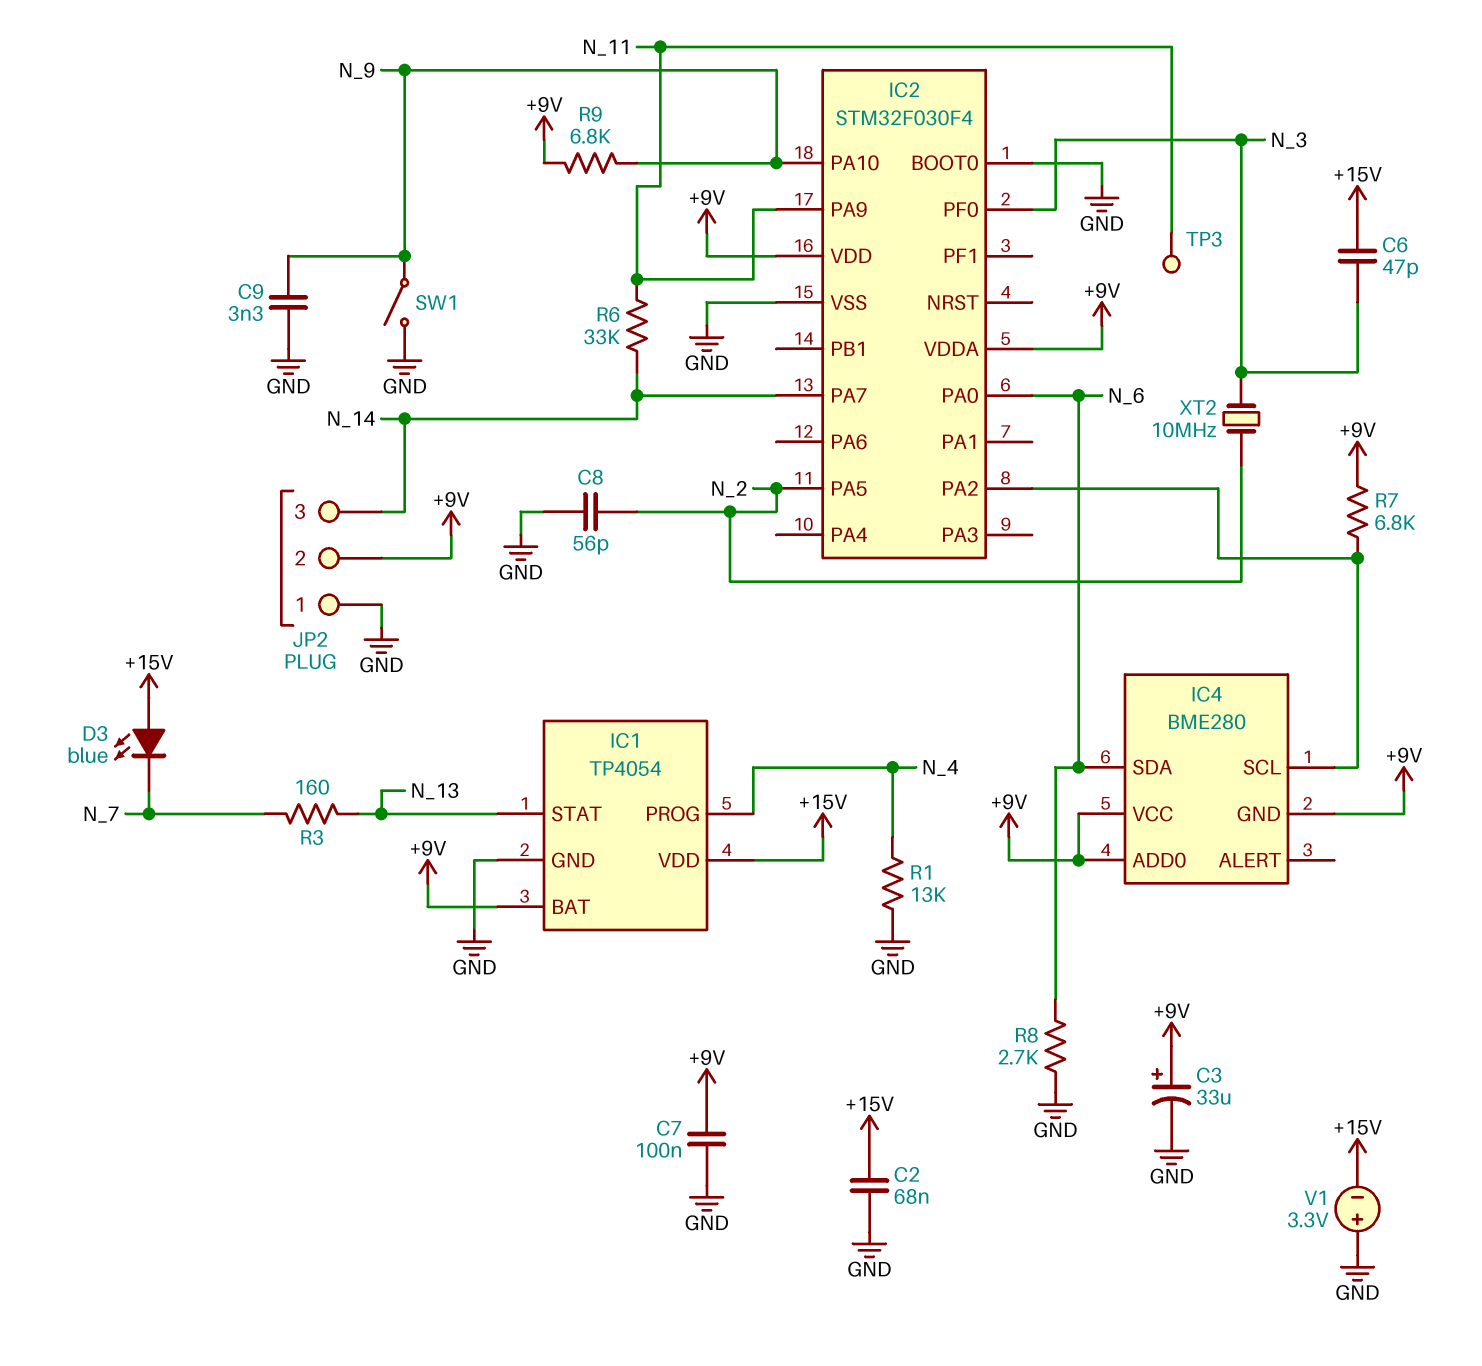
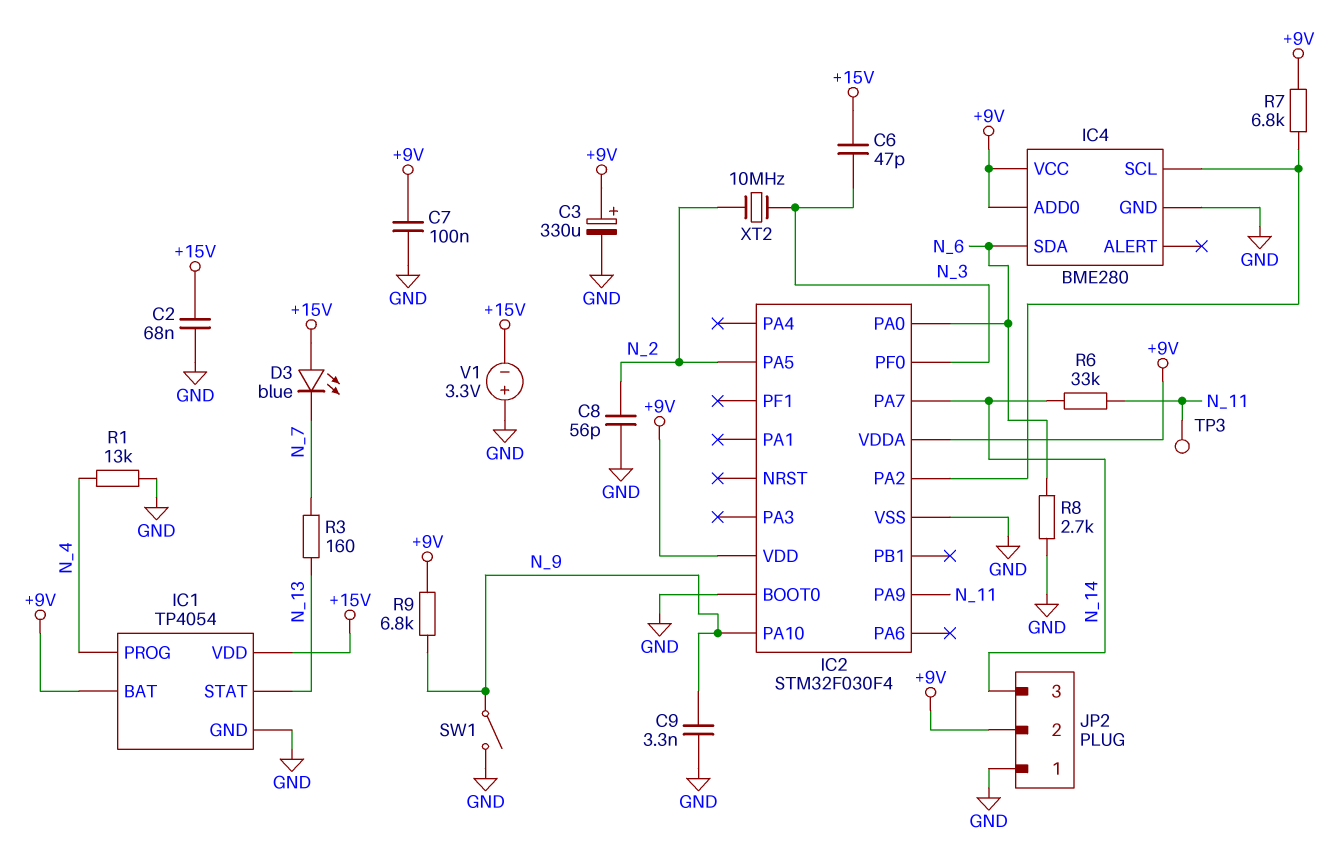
C3: 33uF (plus +9V, minus GND) -> 330uF (plus +9V, minus GND)
IC4 pin GND: +9V -> GND

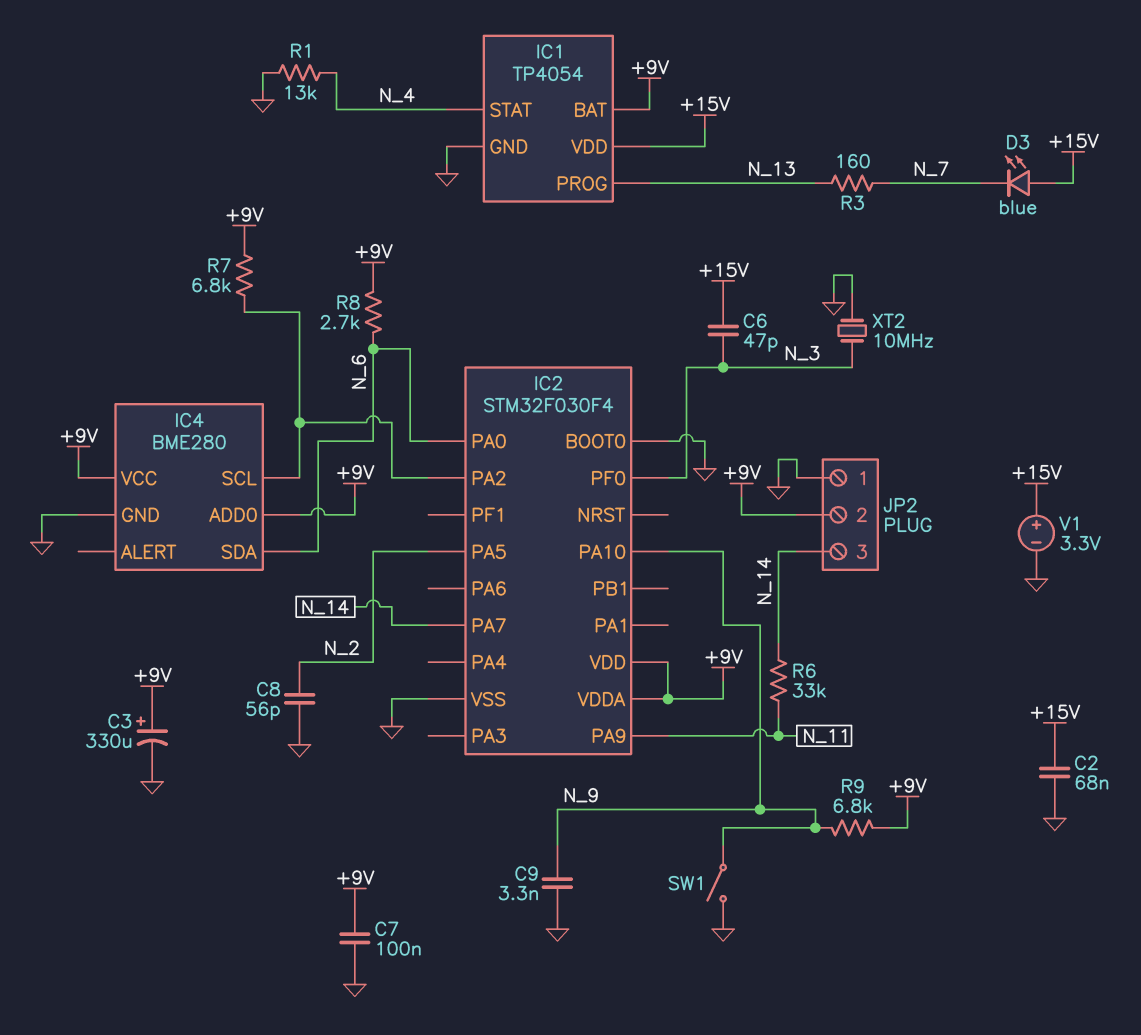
IC1 pin PROG: N_4 -> N_13
IC1 pin STAT: N_13 -> N_4
R8: 2.7k (GND, N_6) -> 2.7k (+9V, N_6)
TP3: test point (N_11) -> none
V1: 3.3V (plus GND, minus +15V) -> 3.3V (plus +15V, minus GND)
XT2: 10MHz (N_2, N_3) -> 10MHz (GND, N_3)

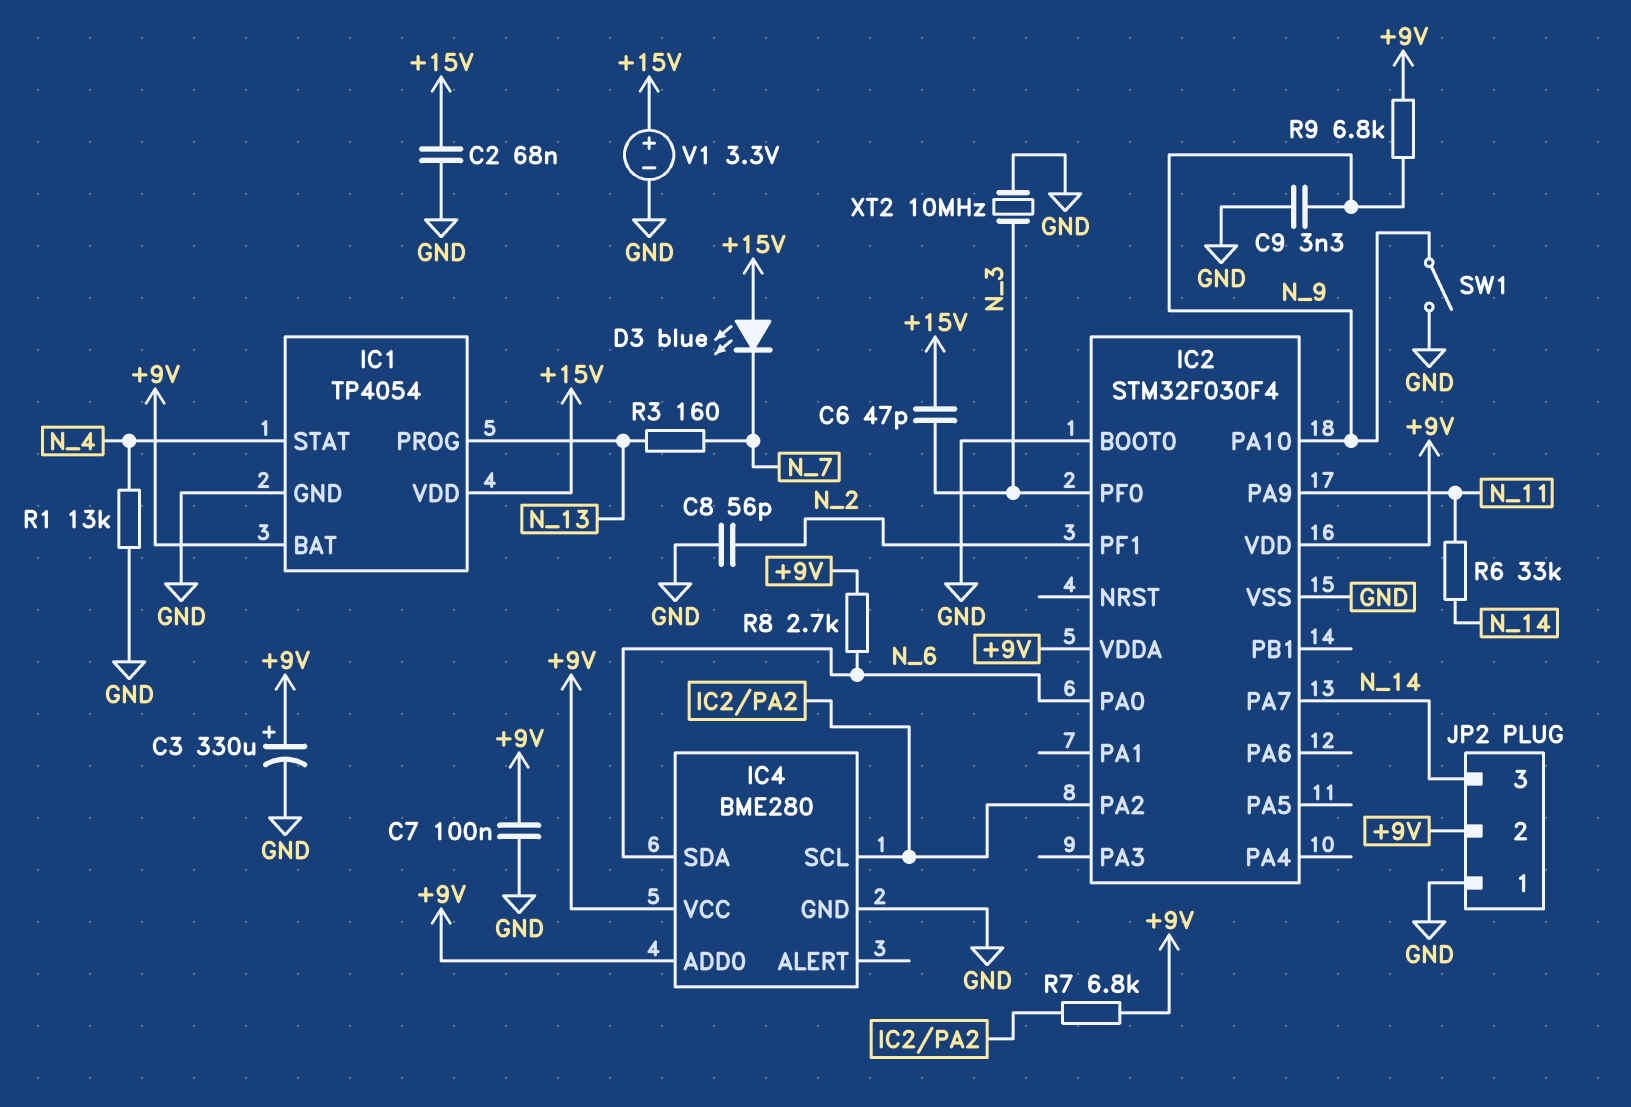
IC2 pin PA5: N_2 -> none
IC2 pin PF1: none -> N_2

